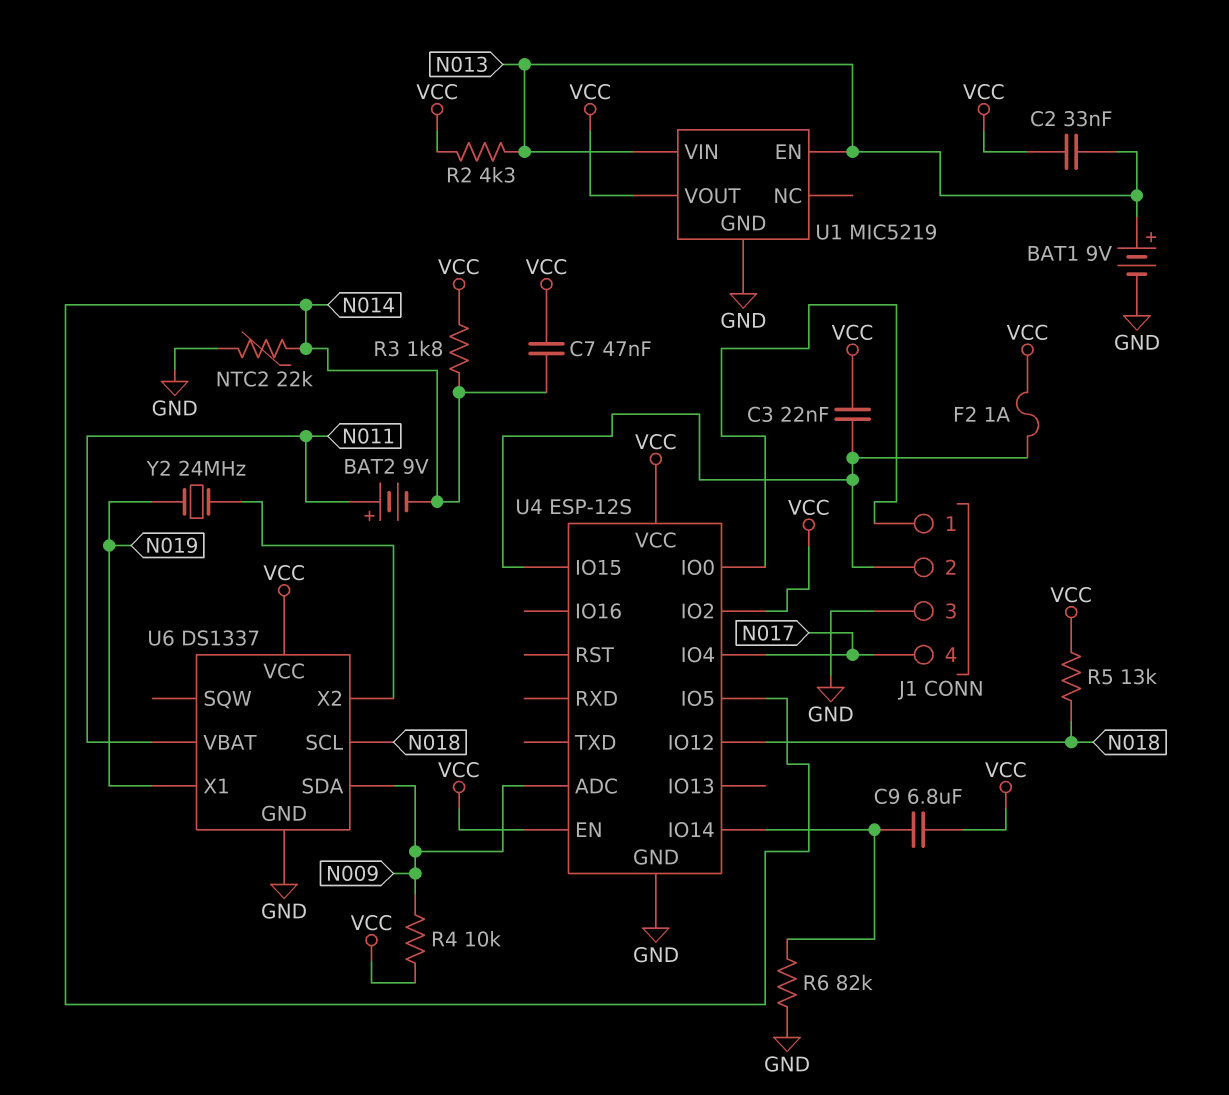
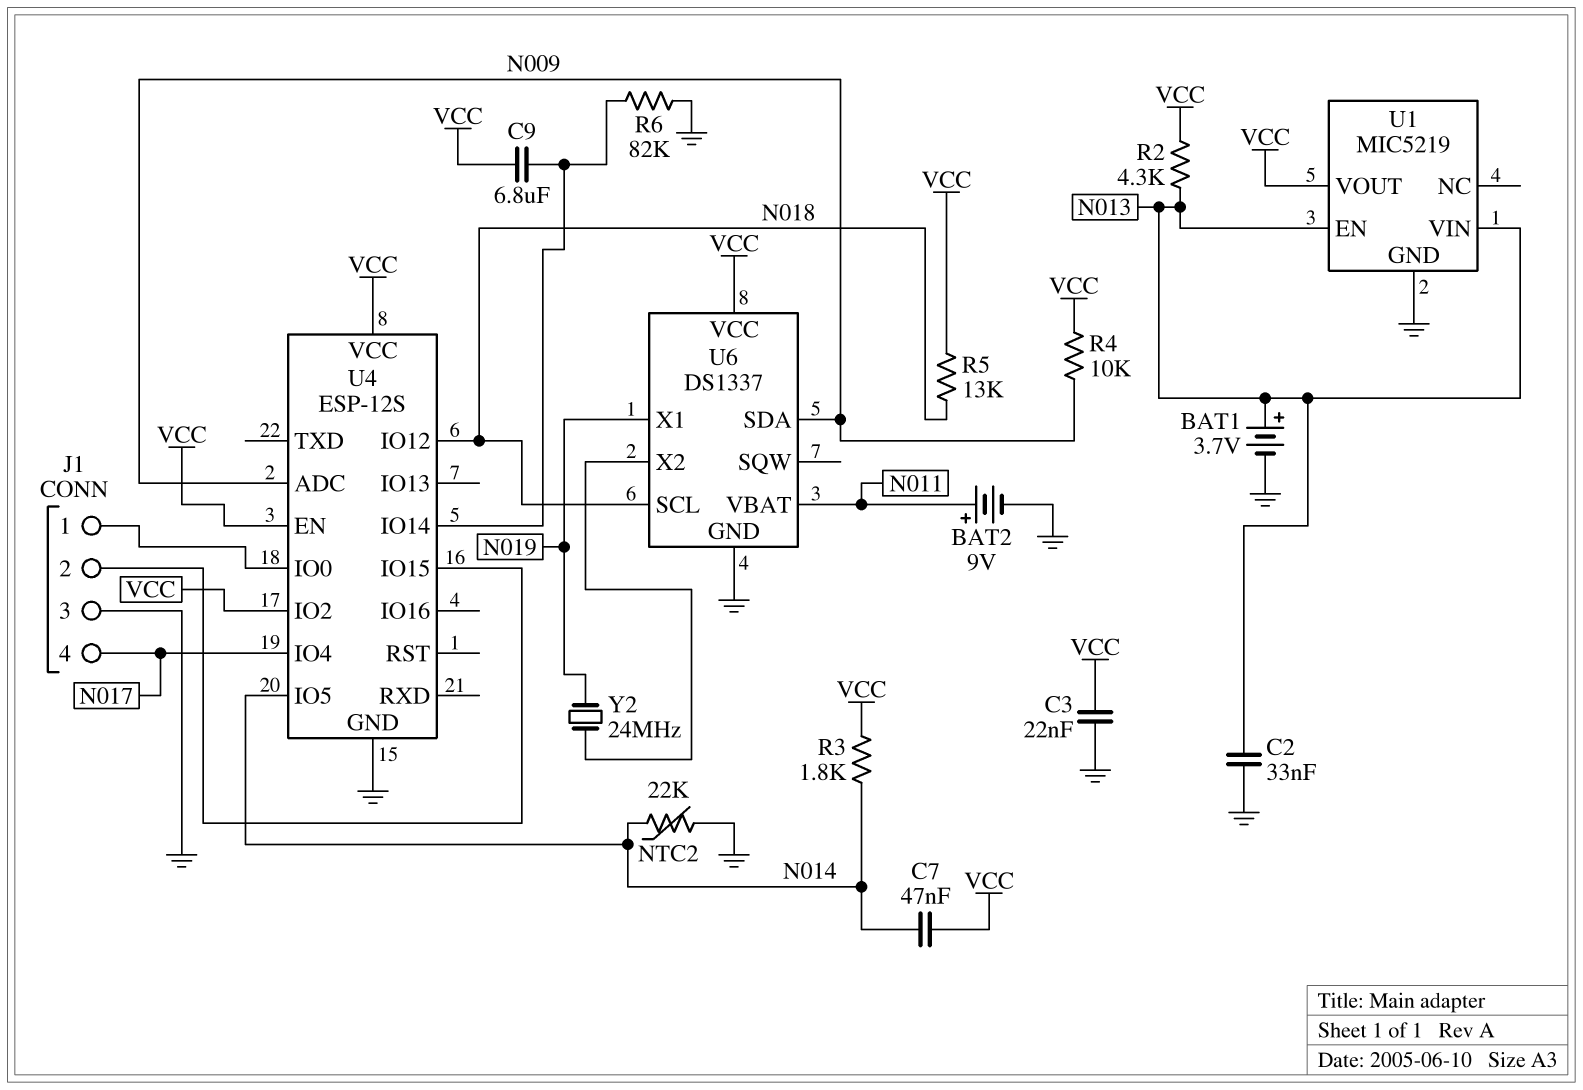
BAT1: 9V (plus N013, minus GND) -> 3.7V (plus N013, minus GND)
BAT2: 9V (plus N011, minus N014) -> 9V (plus N011, minus GND)
C2: 33nF (N013, VCC) -> 33nF (GND, N013)
C3: 22nF (J1/2, VCC) -> 22nF (GND, VCC)
F2: 1A (J1/2, VCC) -> none

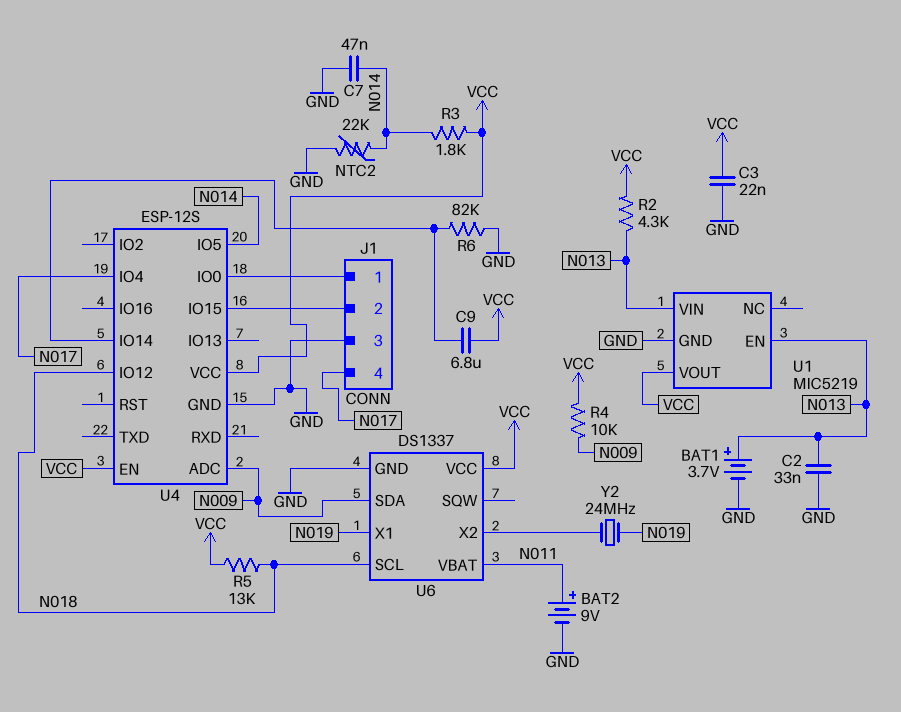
C7: 47nF (N014, VCC) -> 47nF (GND, N014)
U4 pin IO2: VCC -> none

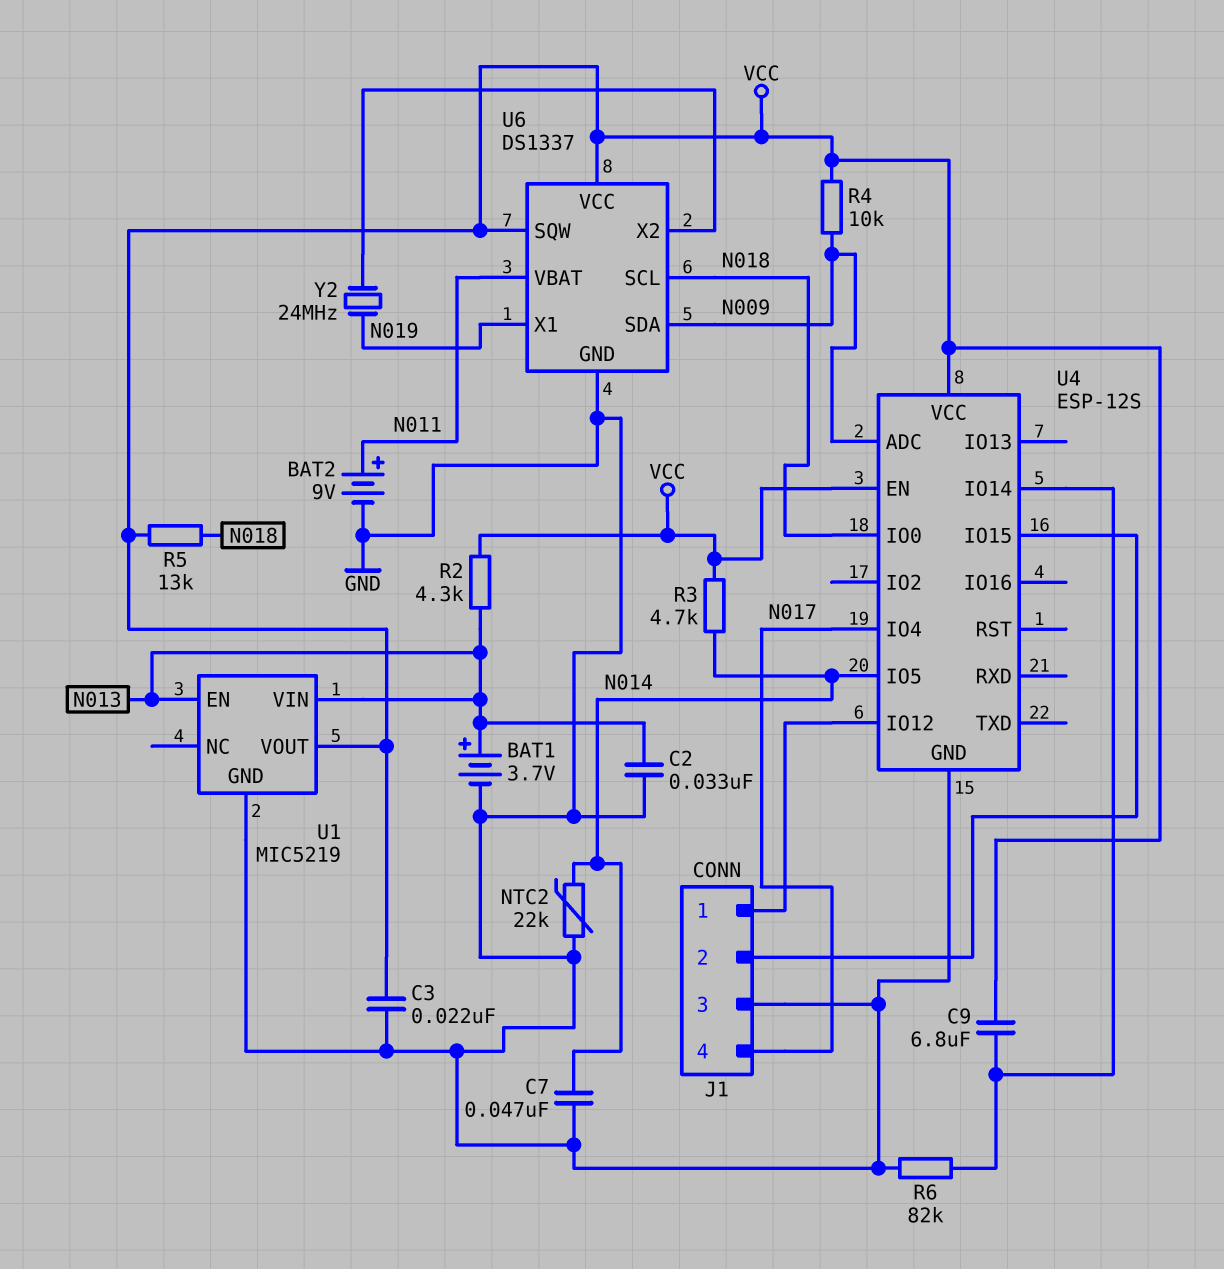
R3: 1.8k (N014, VCC) -> 4.7k (N014, VCC)
U4 pin IO0: J1/1 -> N018
U4 pin IO12: N018 -> J1/1
U6 pin SQW: none -> VCC

